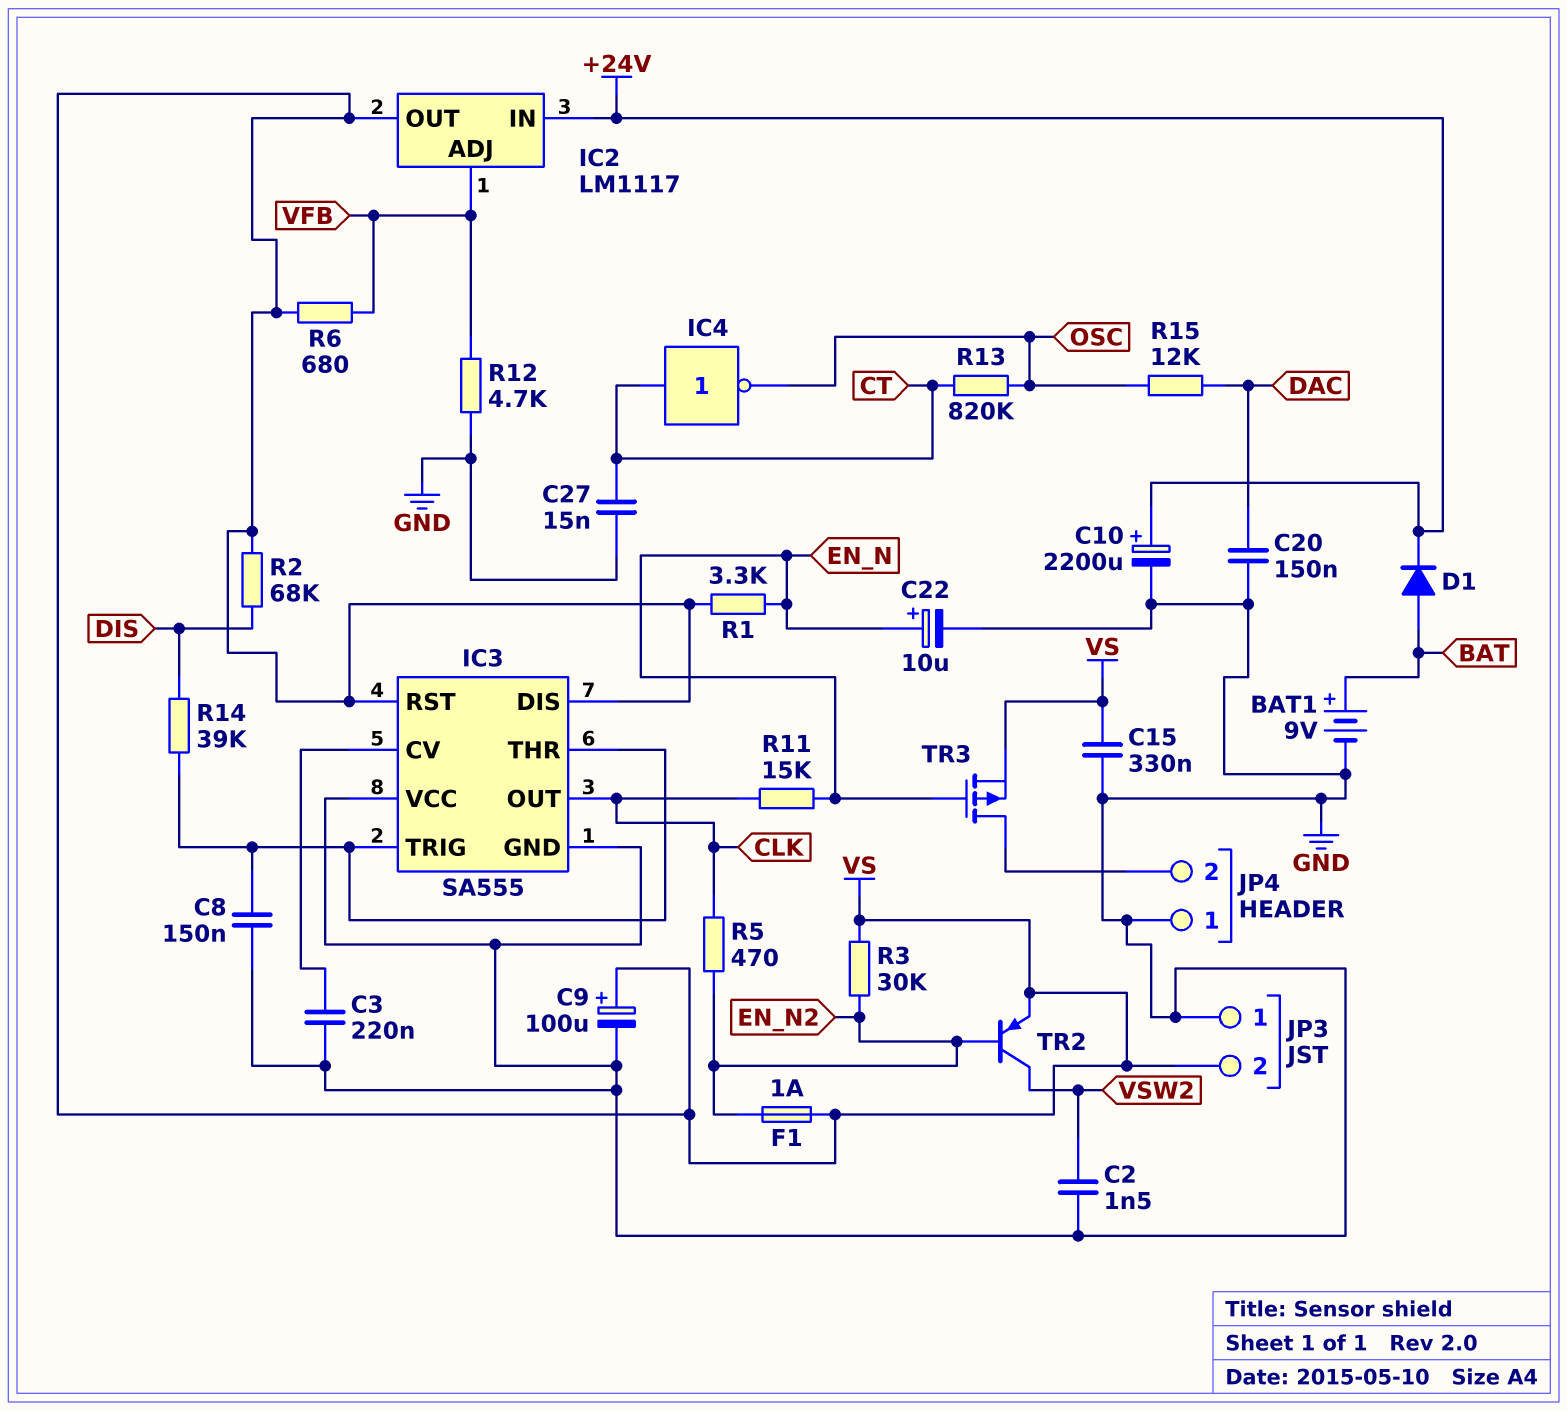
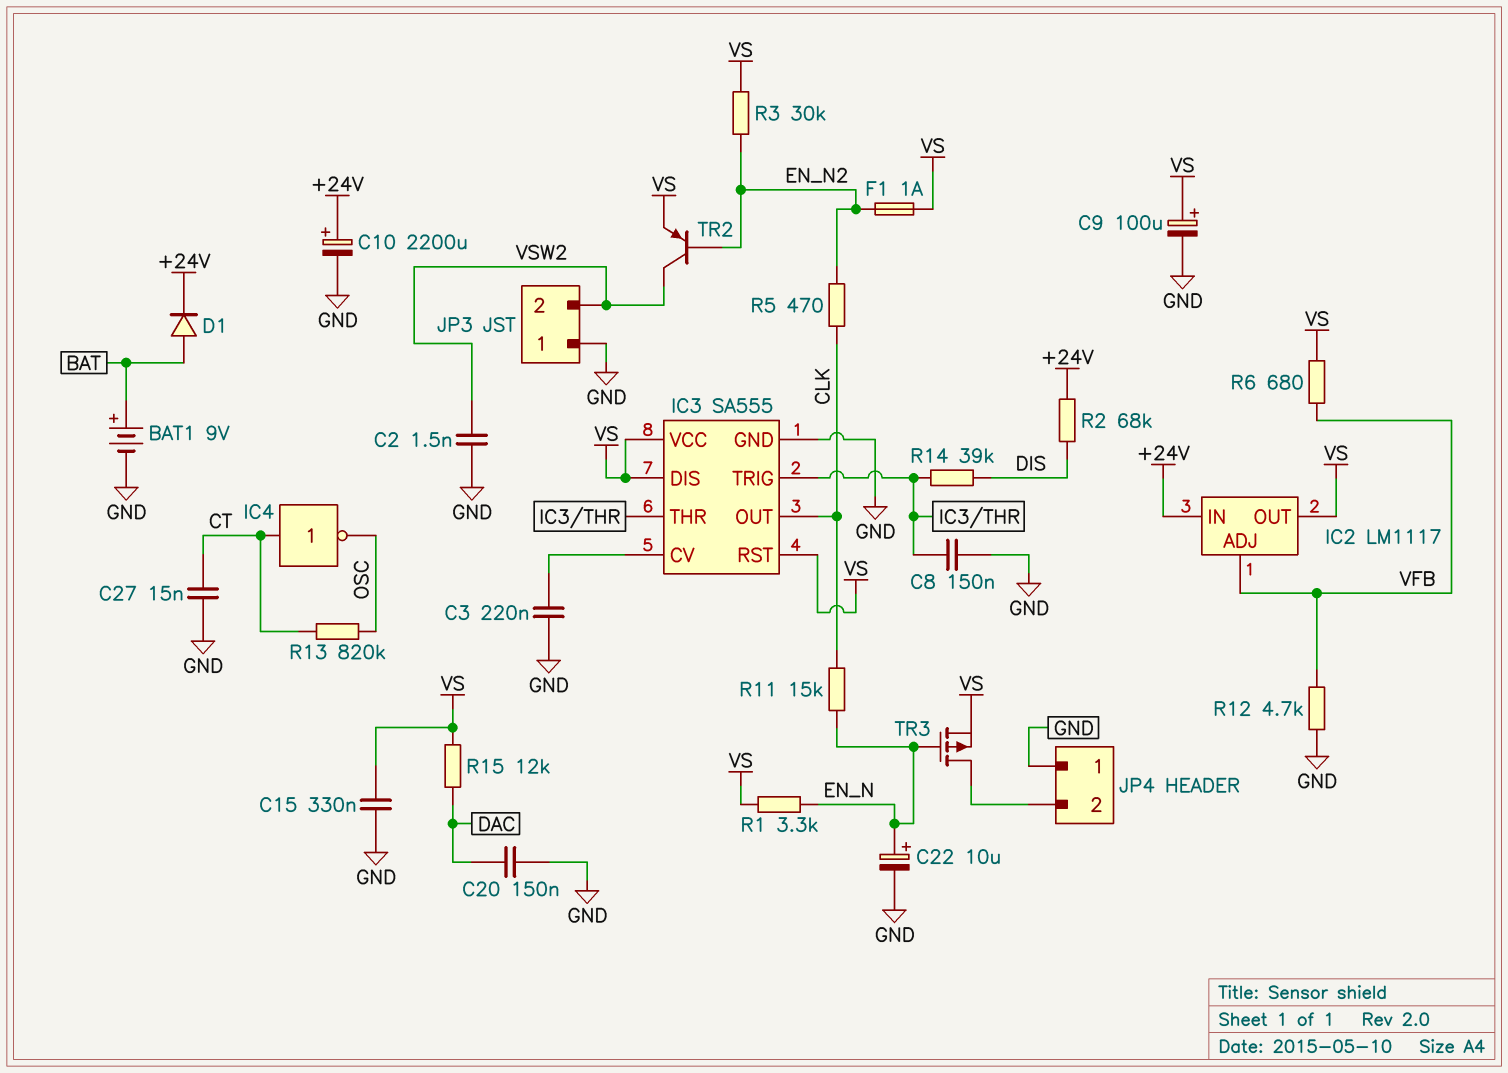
IC3 pin VCC: GND -> VS
JP3 pin 2: VS -> VSW2
R2: 68k (DIS, VS) -> 68k (+24V, DIS)
R15: 12k (DAC, OSC) -> 12k (DAC, VS)

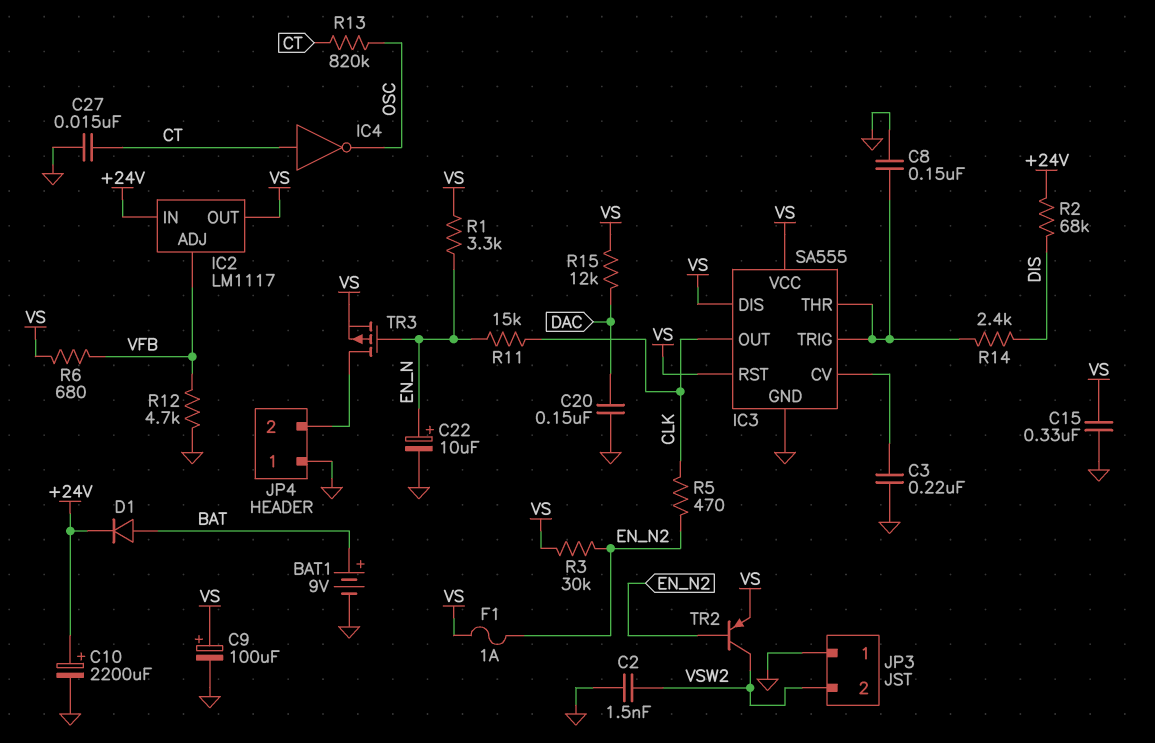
R14: 39k (DIS, IC3/THR) -> 2.4k (DIS, IC3/THR)

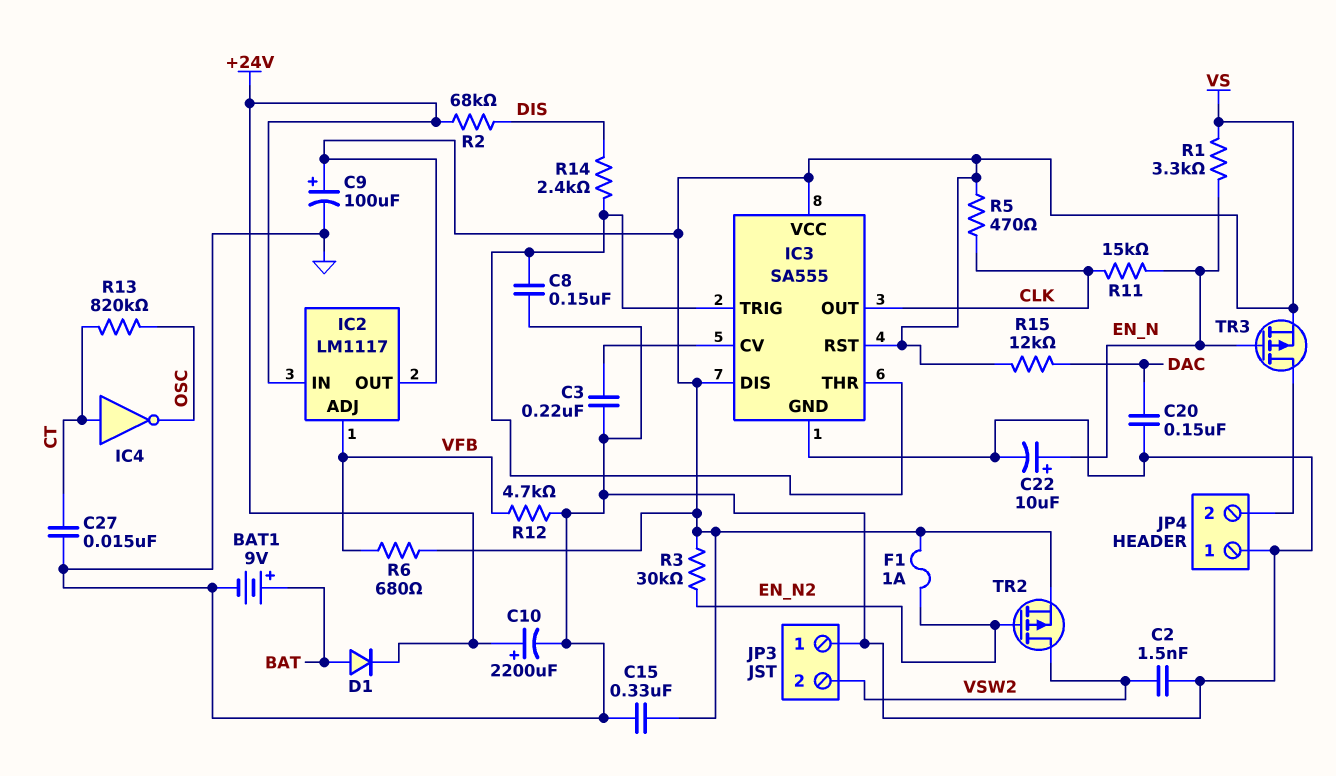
R5: 470 (CLK, EN_N2) -> 470 (CLK, VS)
TR2: PNP (B EN_N2, C VSW2, E VS) -> PMOS (G EN_N2, D VSW2, S VS)

